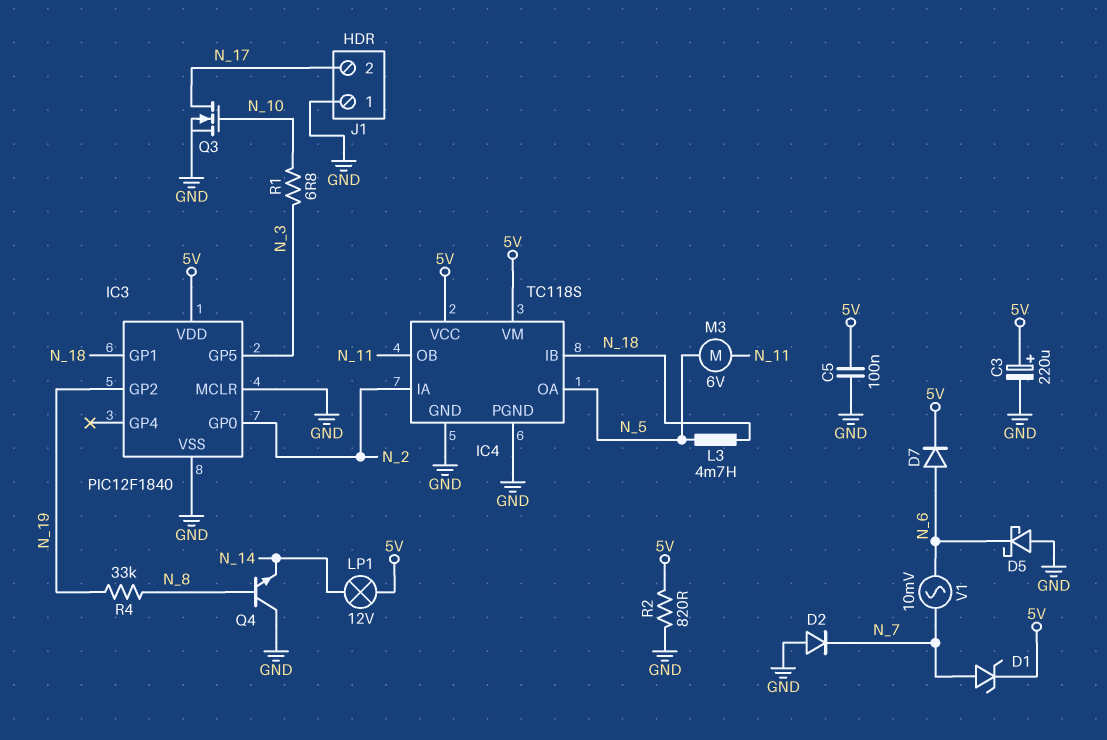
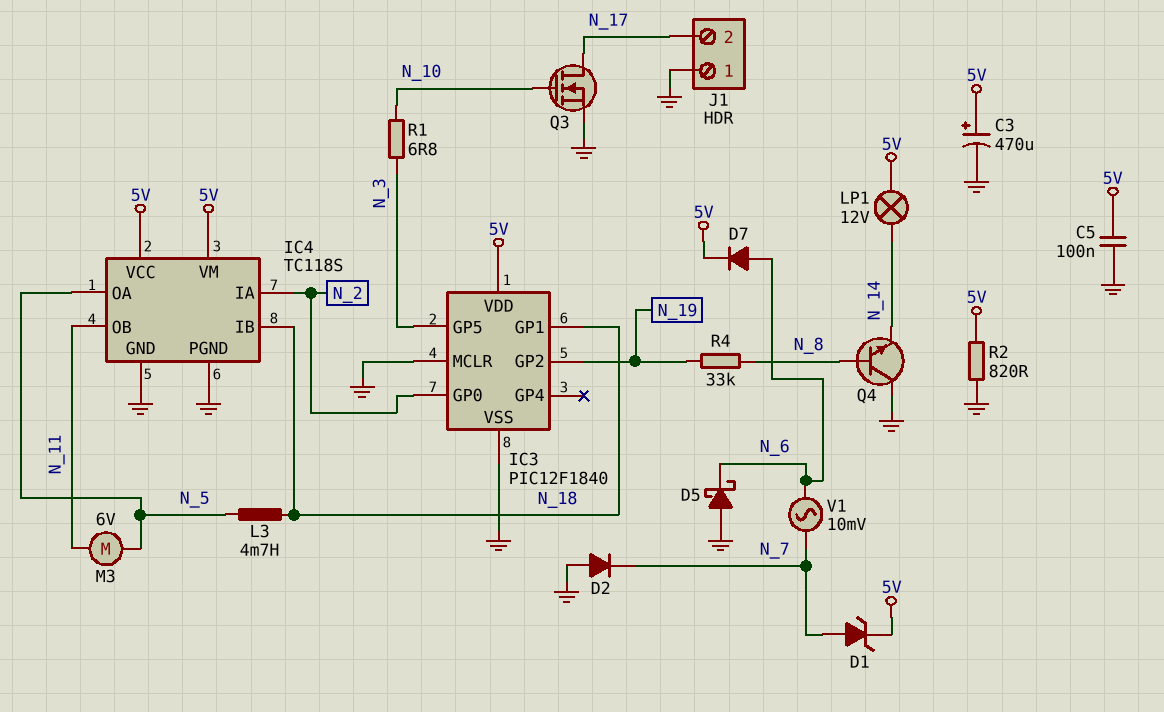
C3: 220uF (plus 5V, minus GND) -> 470uF (plus 5V, minus GND)

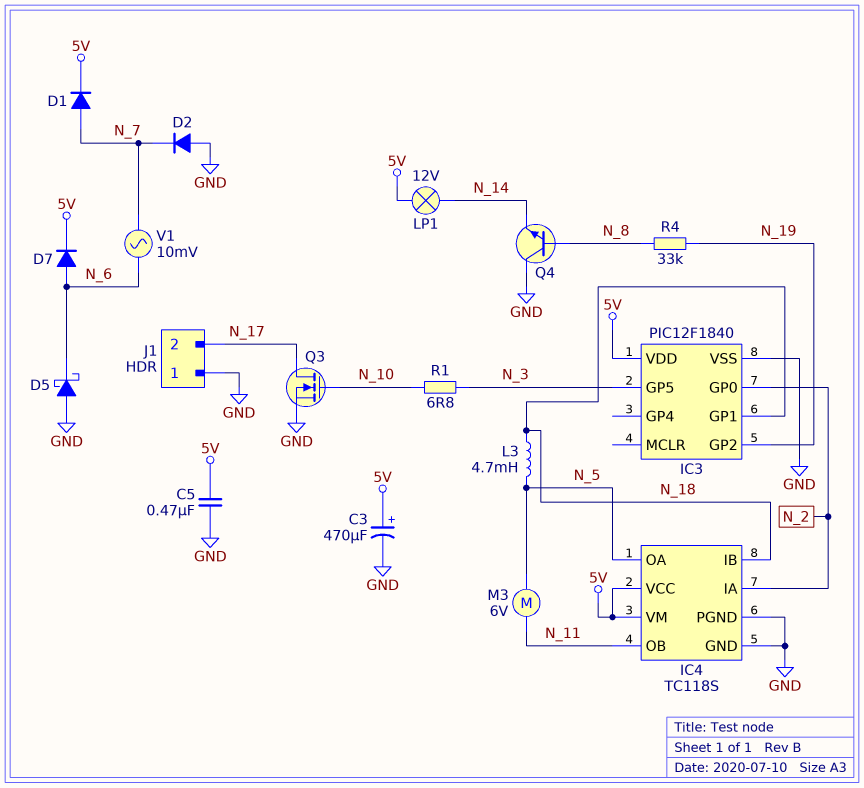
C5: 100nF (5V, GND) -> 470nF (5V, GND)
D1: zener (A N_7, K 5V) -> diode (A N_7, K 5V)
IC3 pin MCLR: GND -> none
R2: 820 (5V, GND) -> none

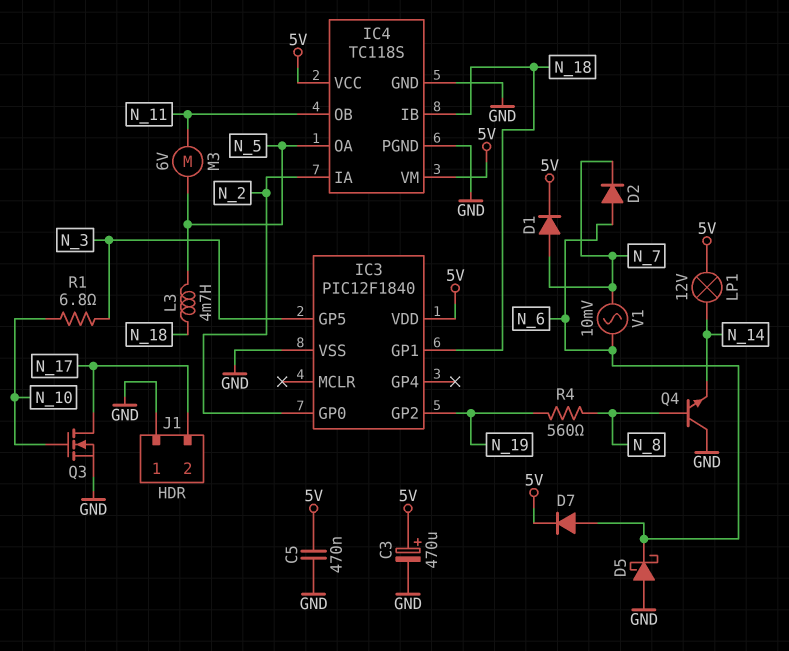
D2: diode (A GND, K N_7) -> diode (A N_6, K N_7)
R4: 33k (N_8, N_19) -> 560 (N_8, N_19)

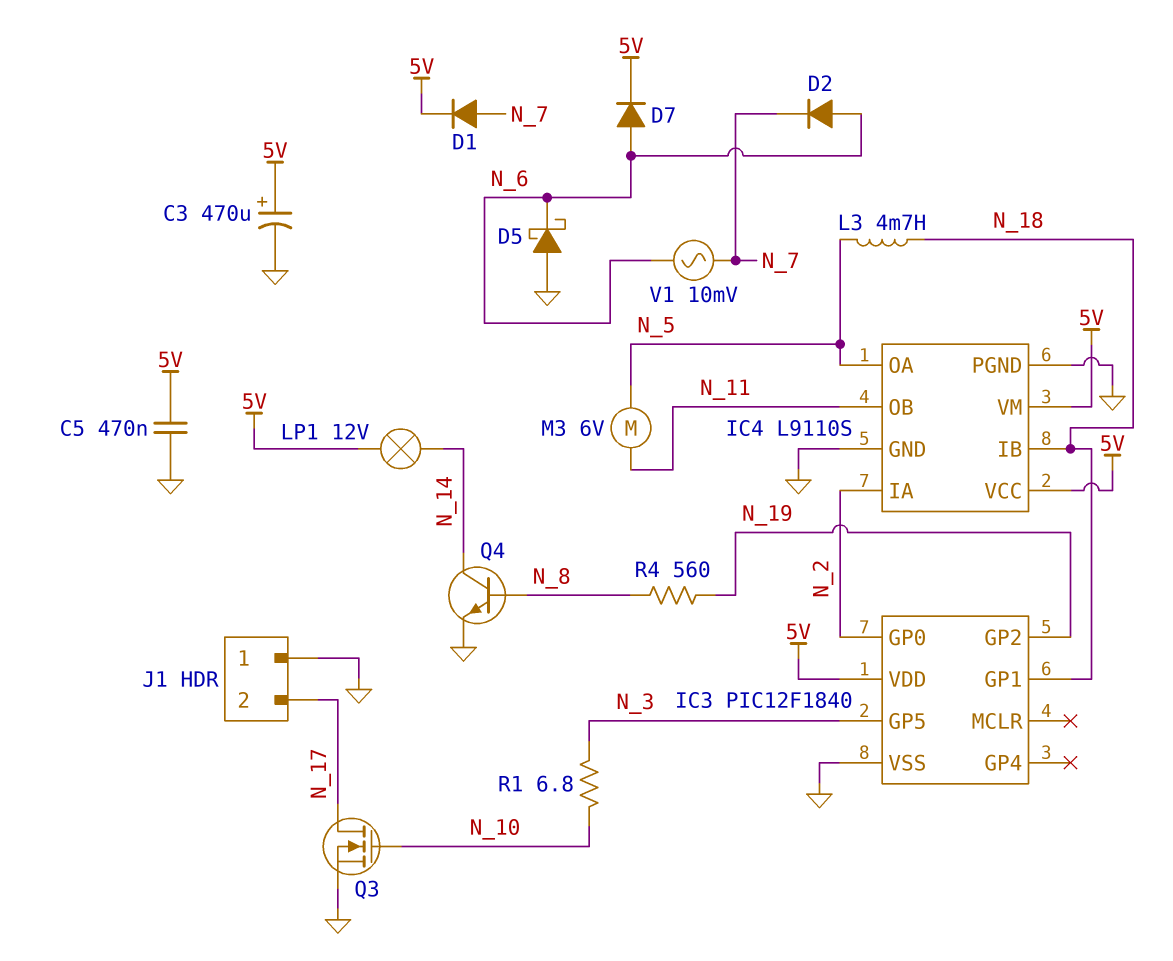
IC4: TC118S -> L9110S
Q4: NPN (B N_8, C GND, E N_14) -> NPN (B N_8, C N_14, E GND)

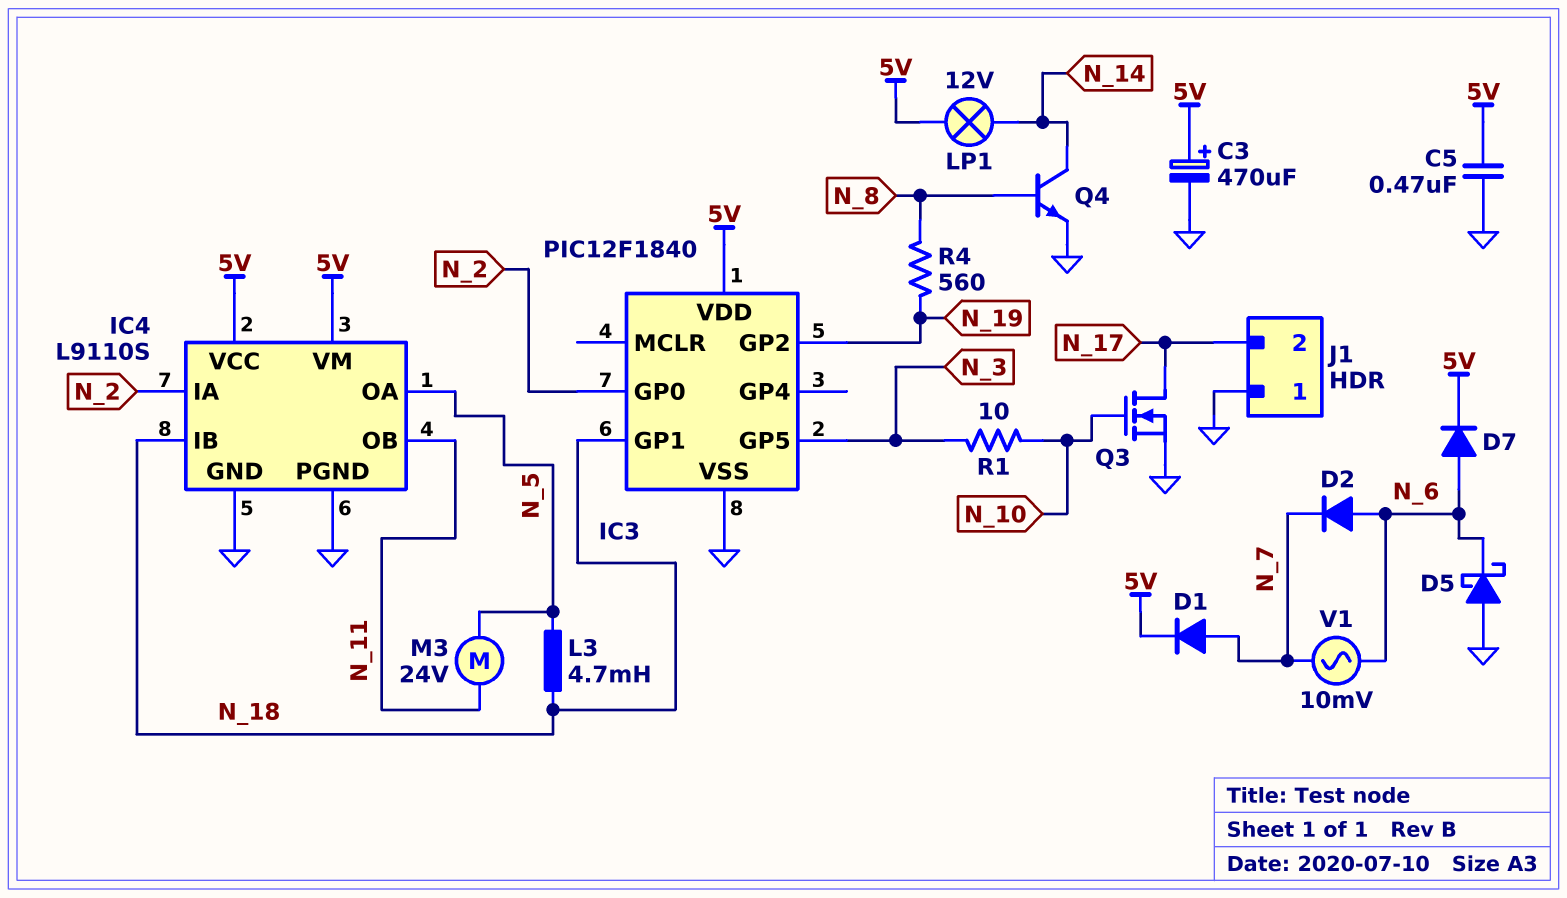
M3: motor 6V (N_5, N_11) -> motor 24V (N_5, N_11)
R1: 6.8 (N_3, N_10) -> 10 (N_3, N_10)

